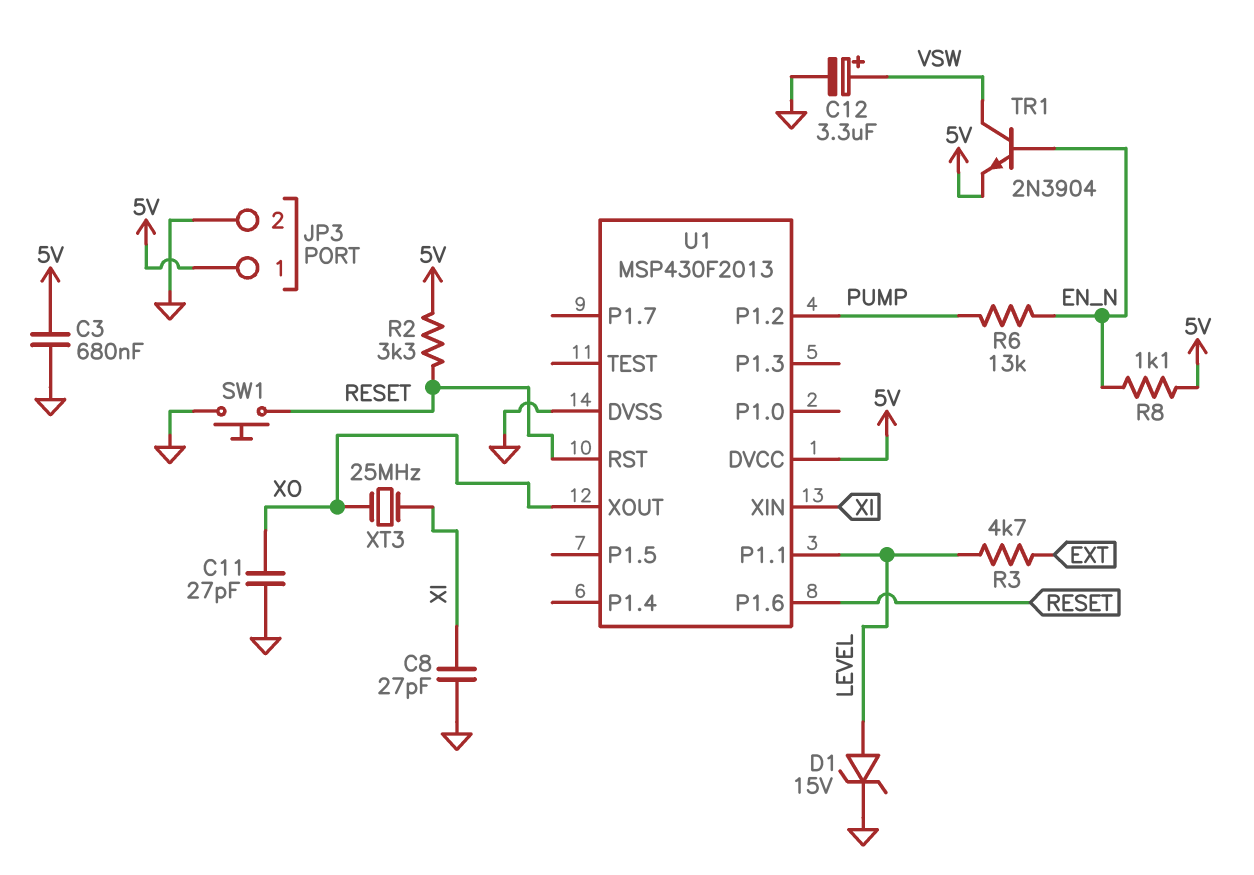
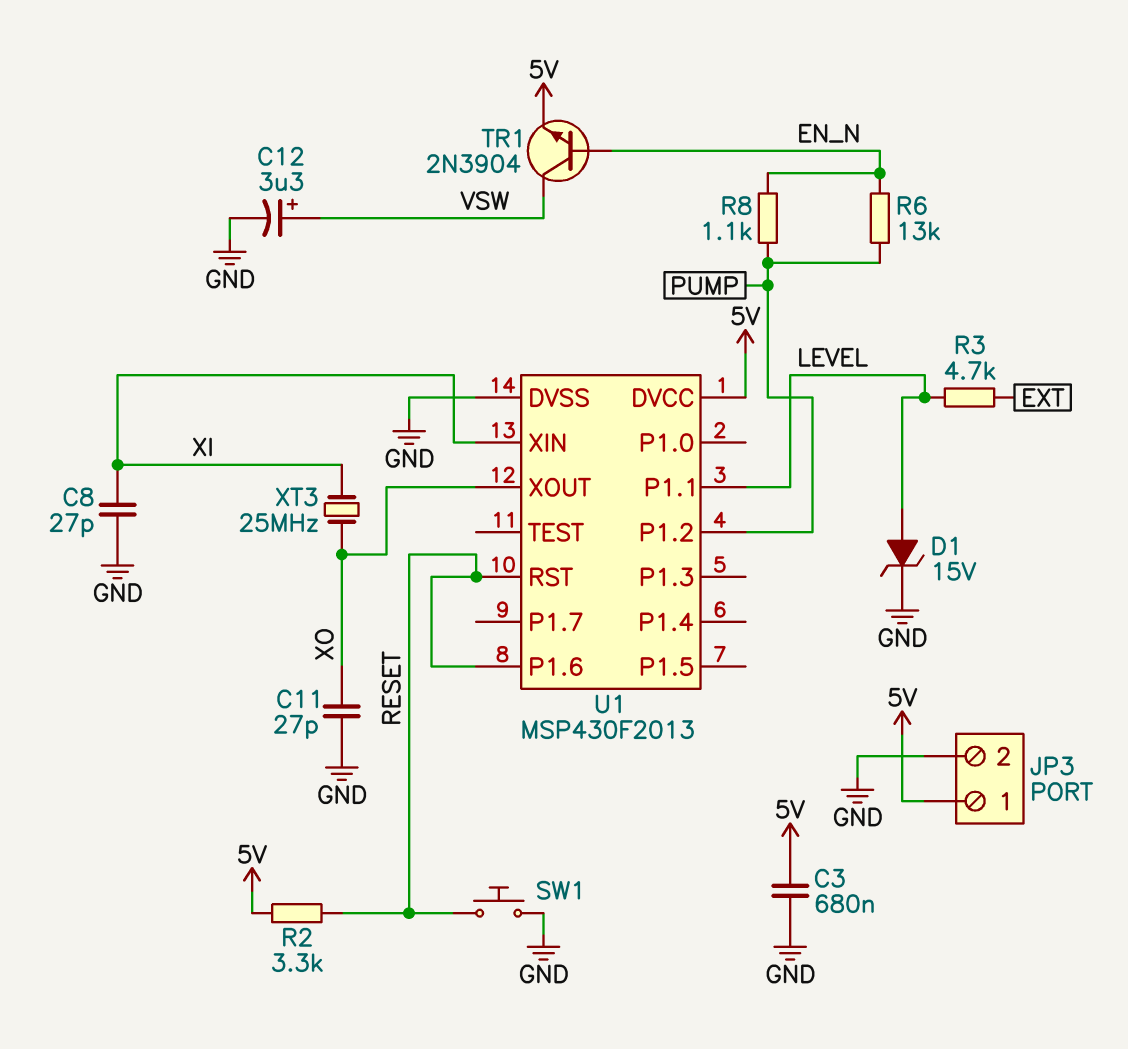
R8: 1.1k (5V, EN_N) -> 1.1k (EN_N, PUMP)

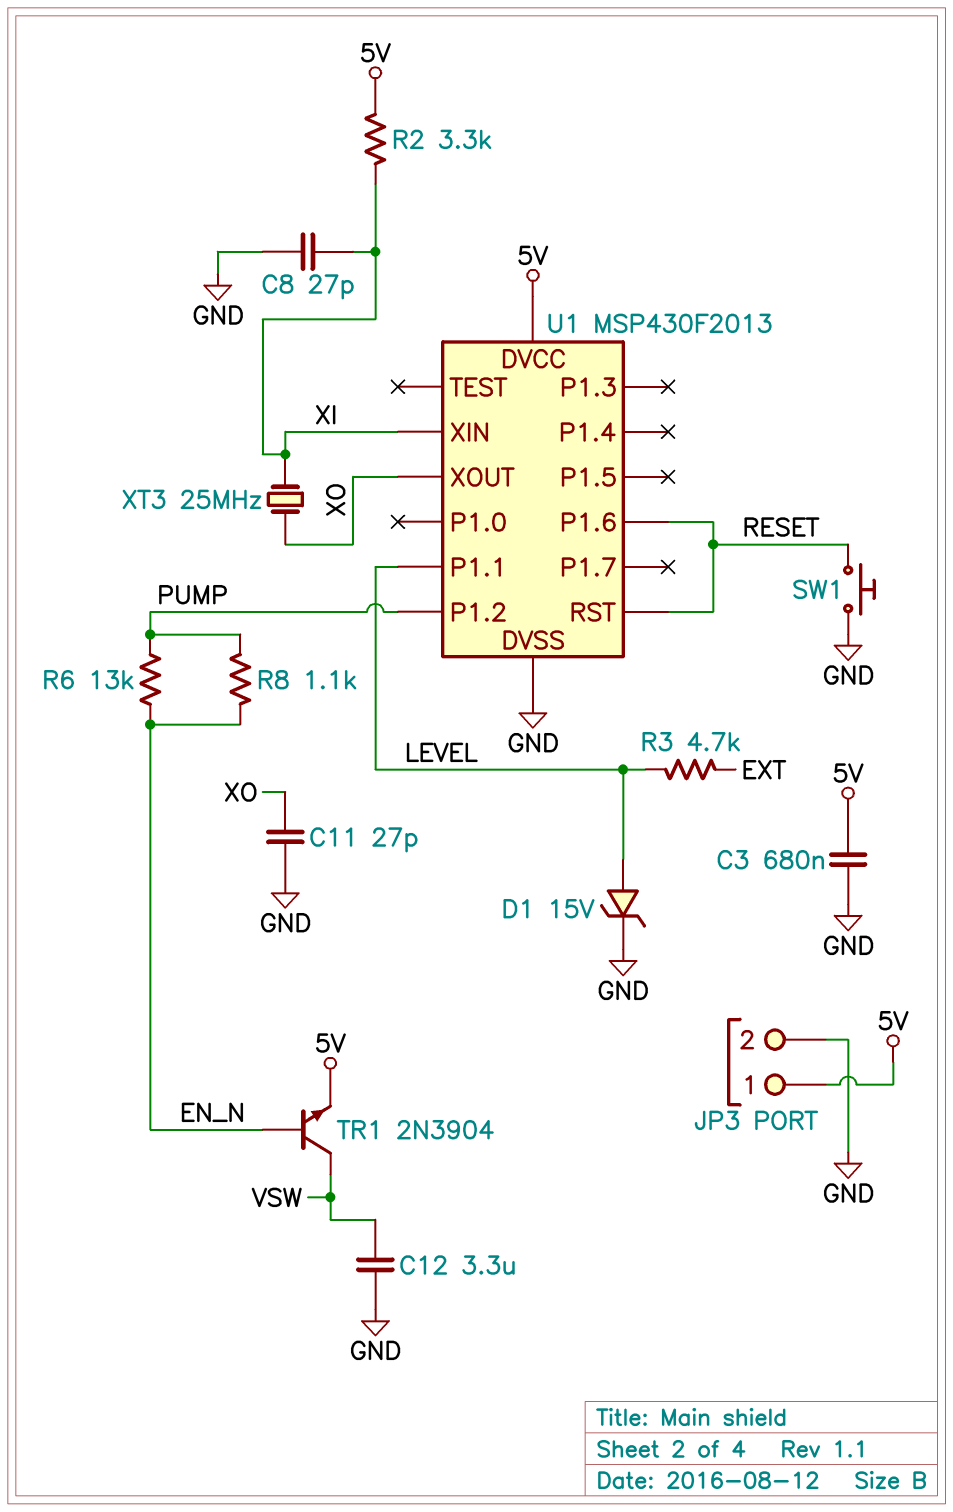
C12: 3.3uF (plus VSW, minus GND) -> 3.3uF (GND, VSW)
R2: 3.3k (5V, RESET) -> 3.3k (5V, XI)

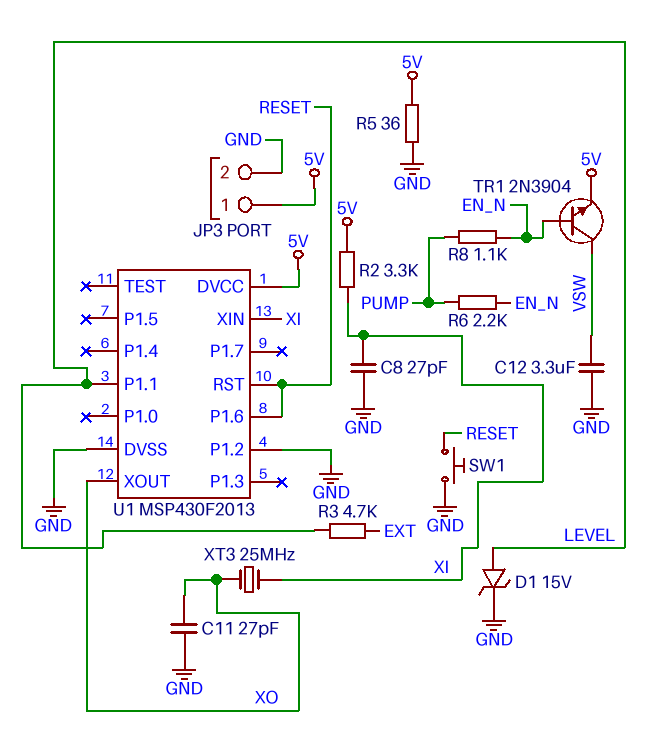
C3: 680nF (5V, GND) -> none
R5: none -> 36 (5V, GND)
R6: 13k (EN_N, PUMP) -> 2.2k (EN_N, PUMP)
U1 pin P1.2: PUMP -> GND

